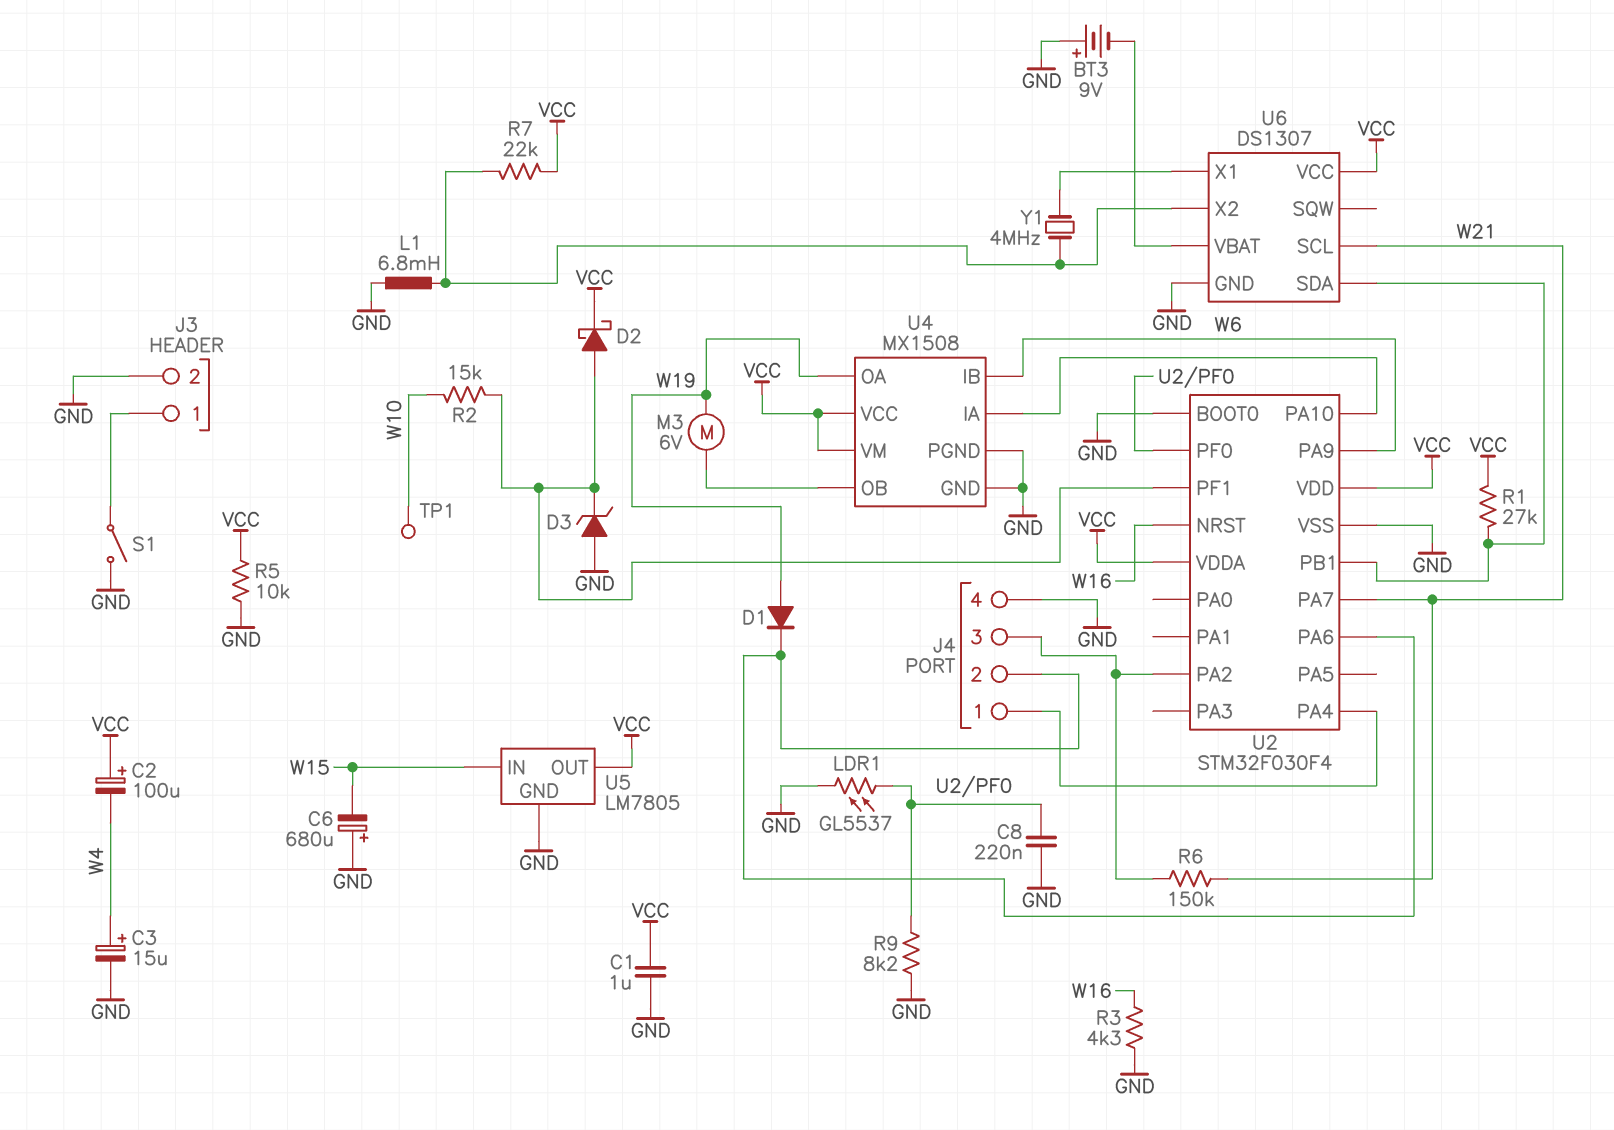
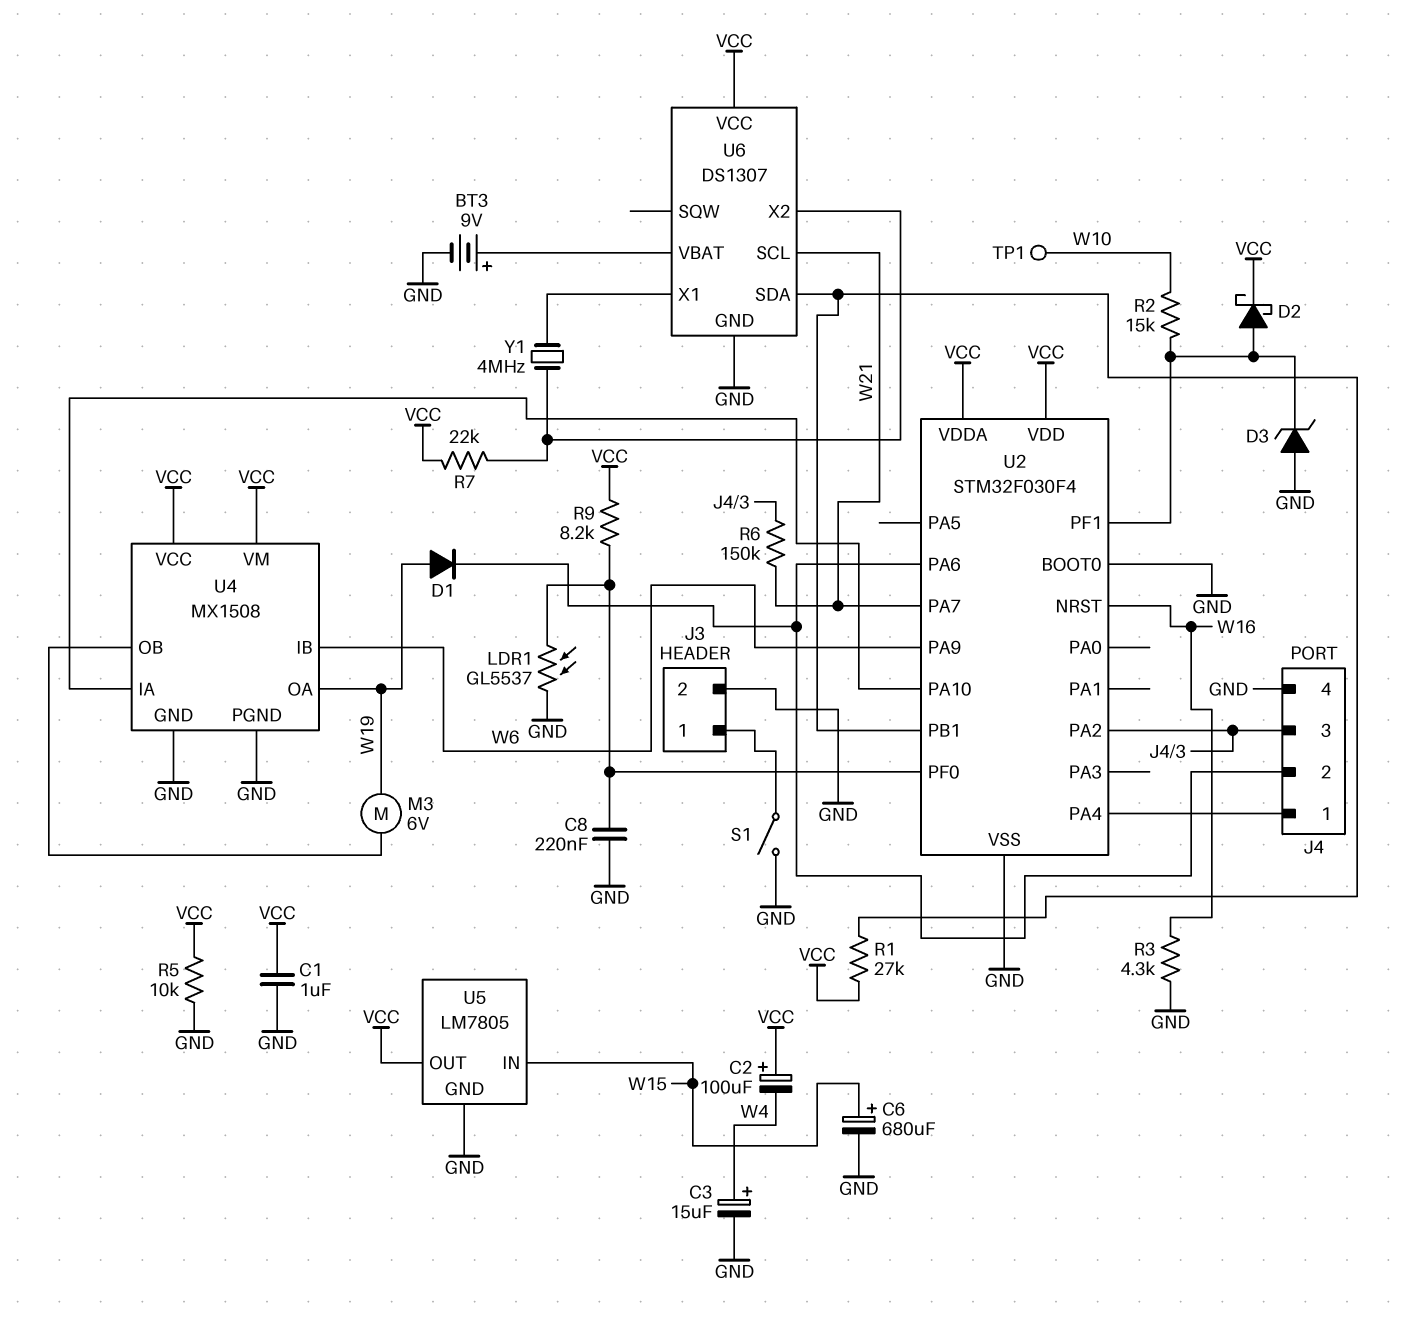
BT3: 9V (plus GND, minus U6/VBAT) -> 9V (plus U6/VBAT, minus GND)
C6: 680uF (plus GND, minus W15) -> 680uF (plus W15, minus GND)
L1: 6.8mH (GND, U6/X2) -> none
R9: 8.2k (GND, U2/PF0) -> 8.2k (U2/PF0, VCC)

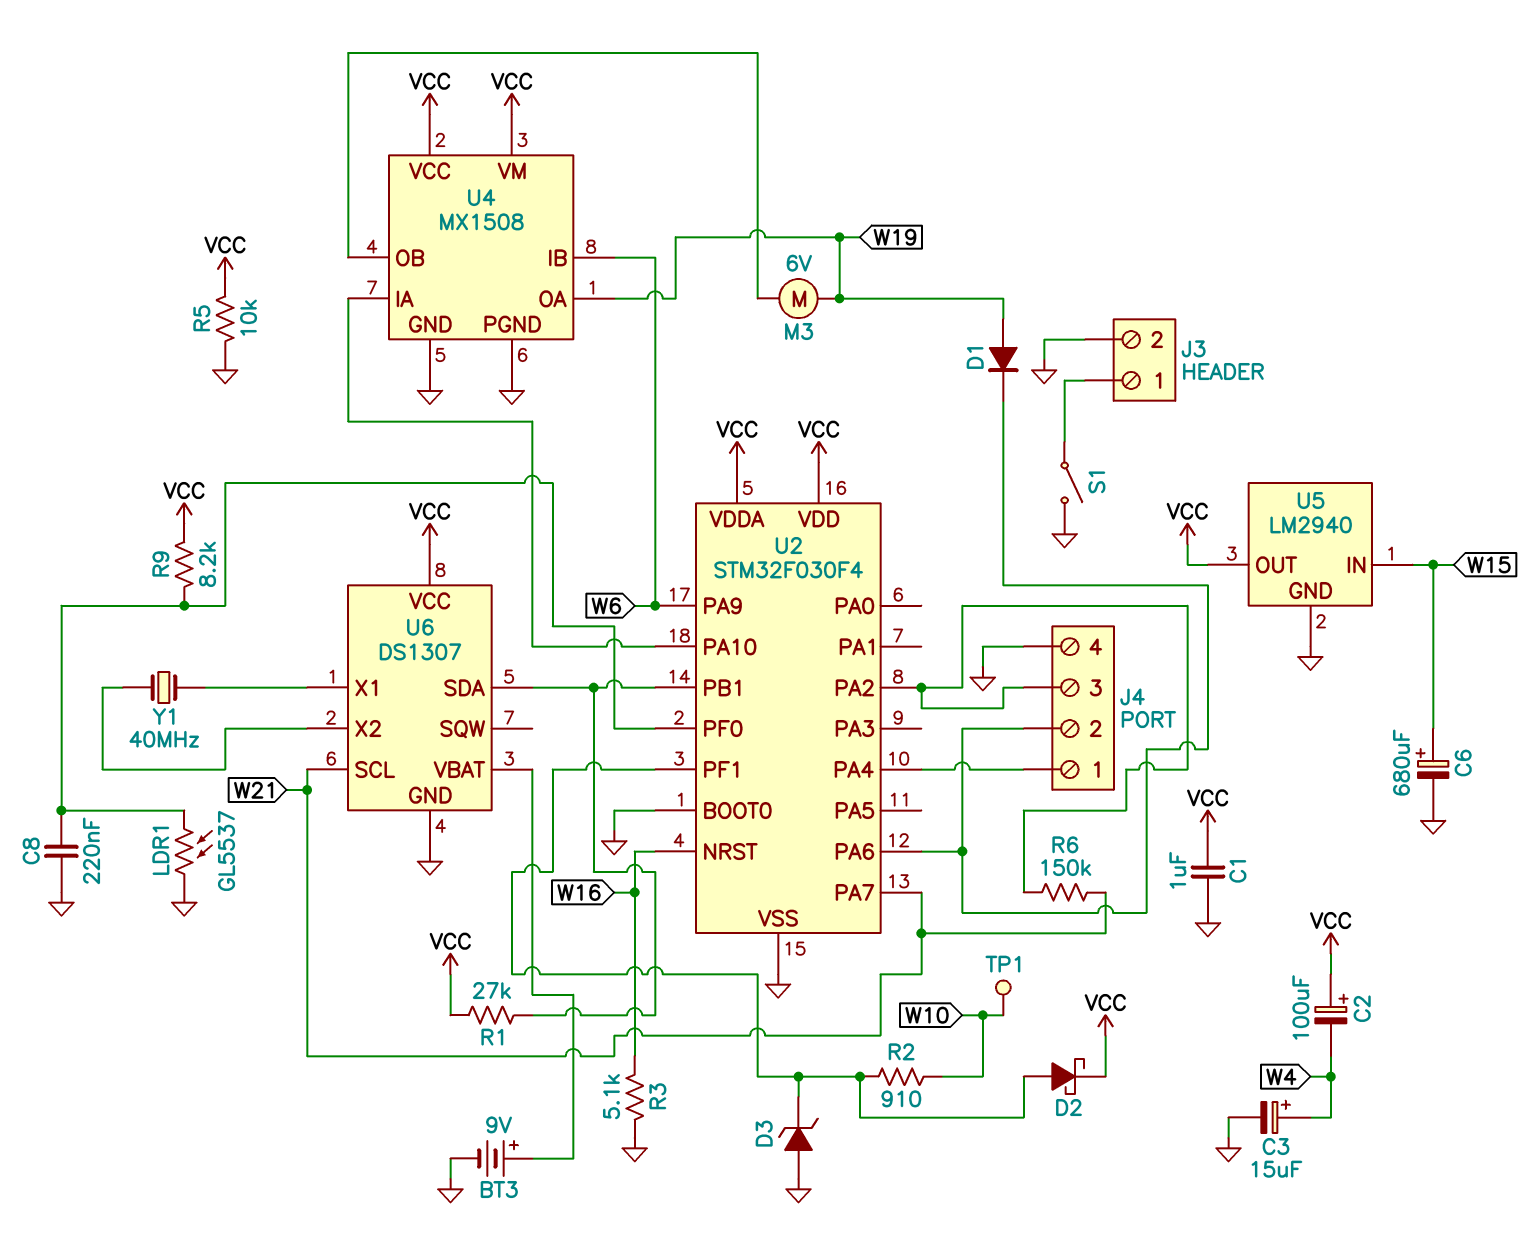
R2: 15k (U2/PF1, W10) -> 910 (U2/PF1, W10)
R3: 4.3k (GND, W16) -> 5.1k (GND, W16)
R7: 22k (U6/X2, VCC) -> none
U5: LM7805 -> LM2940
Y1: 4MHz (U6/X1, U6/X2) -> 40MHz (U6/X1, U6/X2)

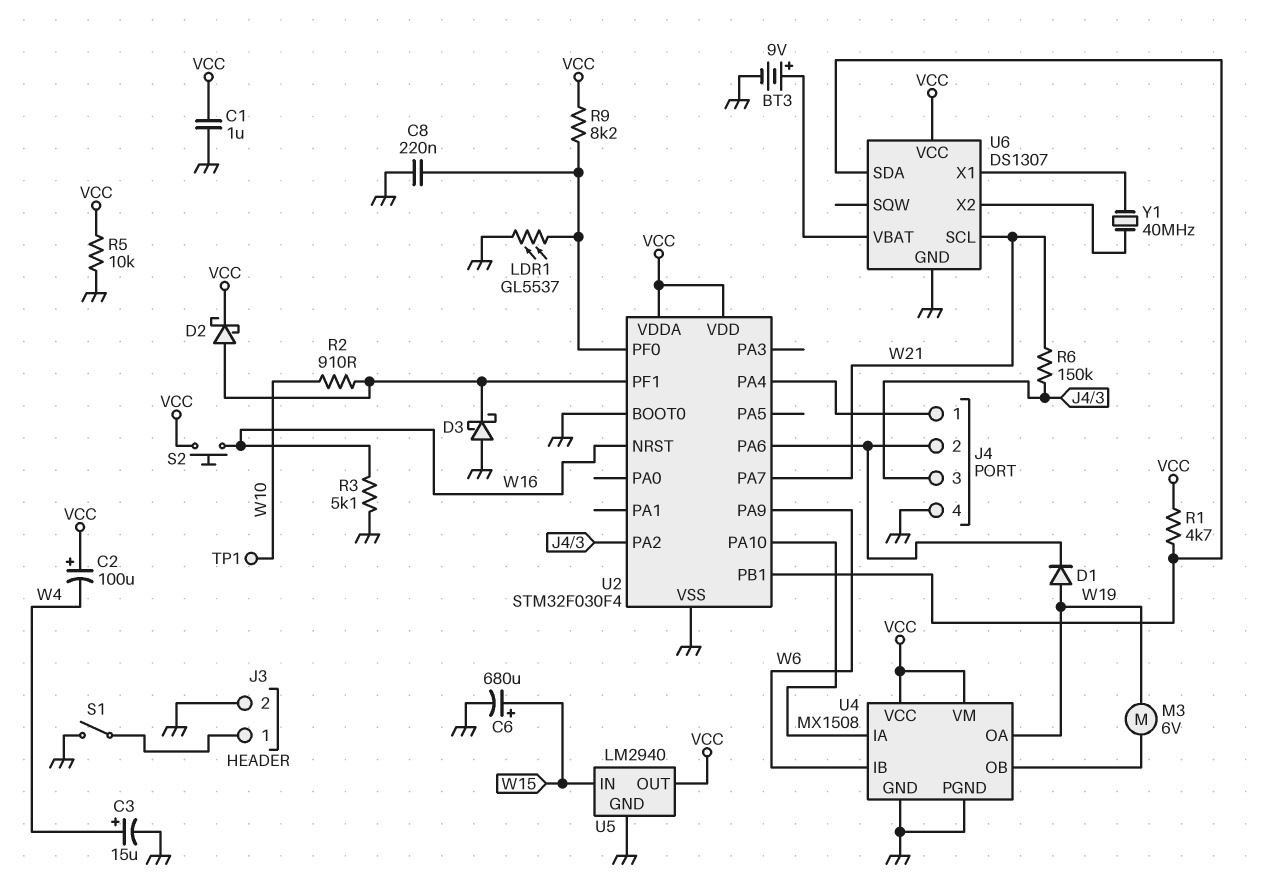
D3: zener (A GND, K U2/PF1) -> schottky (A GND, K U2/PF1)
R1: 27k (U2/PB1, VCC) -> 4.7k (U2/PB1, VCC)
S2: none -> button (VCC, W16)

